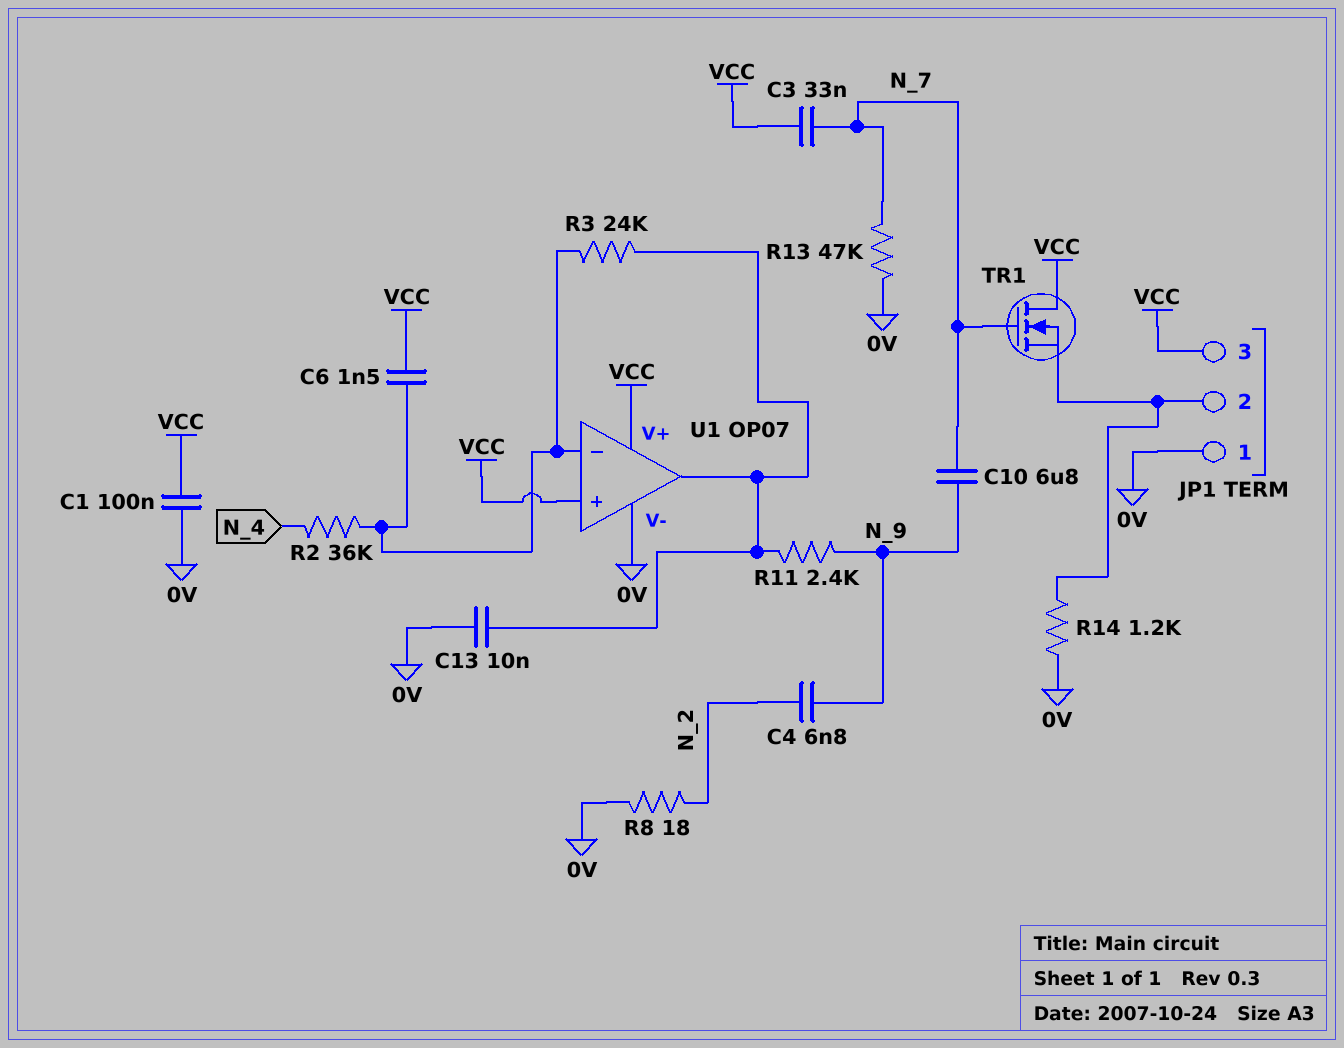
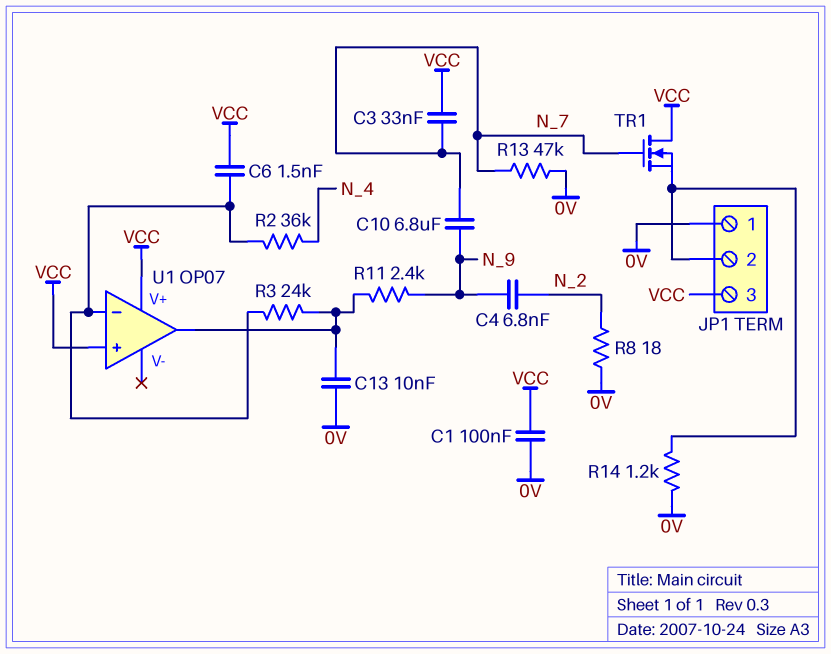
U1 pin V-: 0V -> none

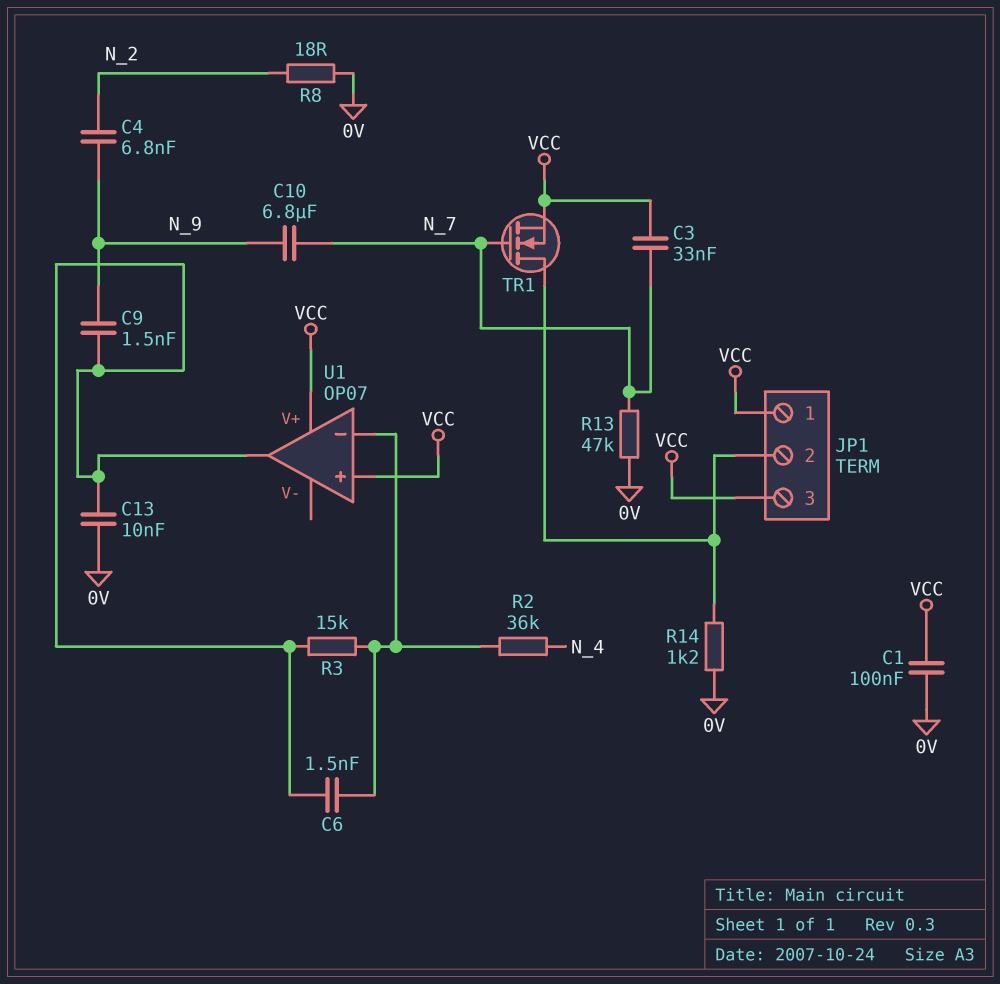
C6: 1.5nF (U1/in-, VCC) -> 1.5nF (U1/in-, U1/out)
C9: none -> 1.5nF (N_9, U1/out)
JP1 pin 1: 0V -> VCC
R3: 24k (U1/in-, U1/out) -> 15k (U1/in-, U1/out)
R11: 2.4k (N_9, U1/out) -> none
TR1: NMOS (G N_7, D VCC, S JP1/2) -> NMOS (G N_7, D JP1/2, S VCC)

